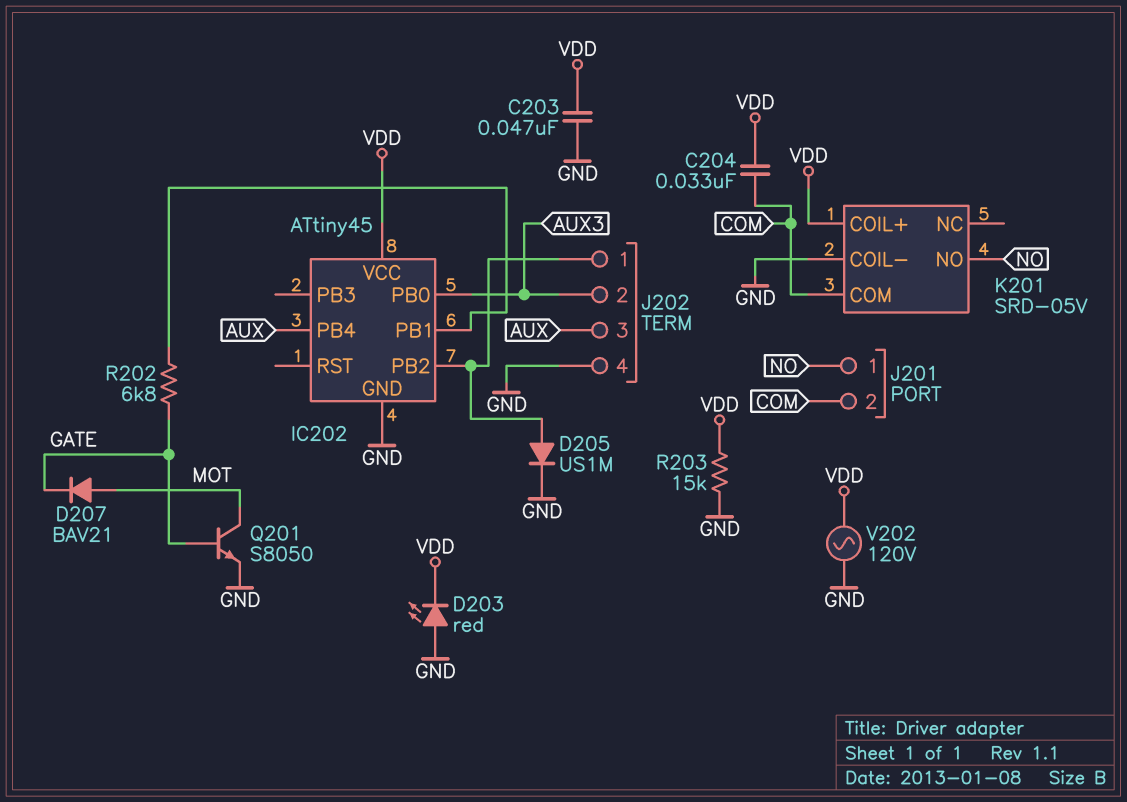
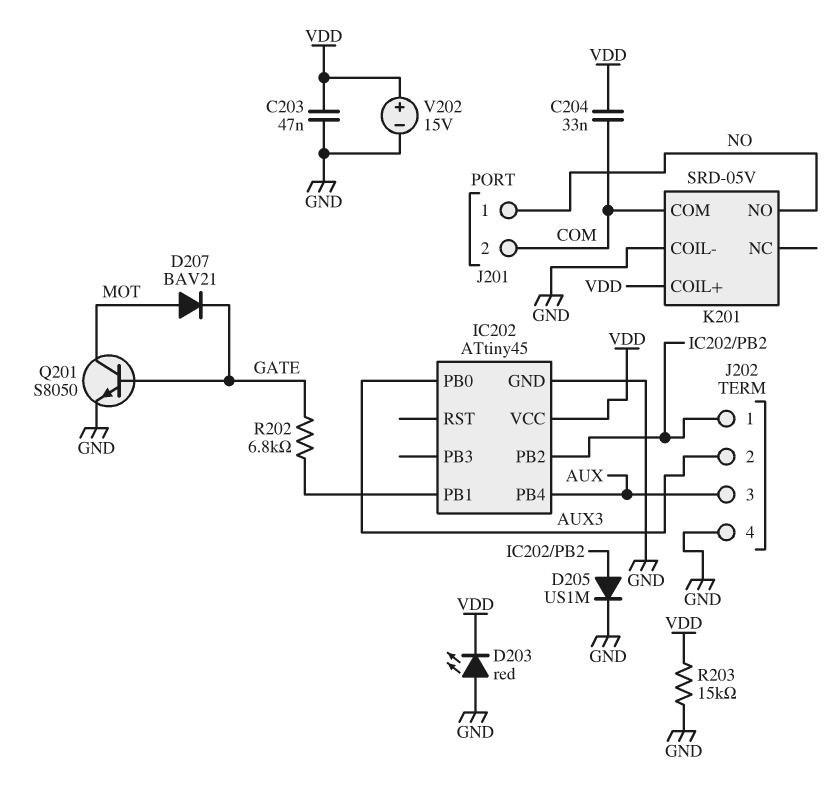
V202: AC 120V (GND, VDD) -> 15V (plus VDD, minus GND)

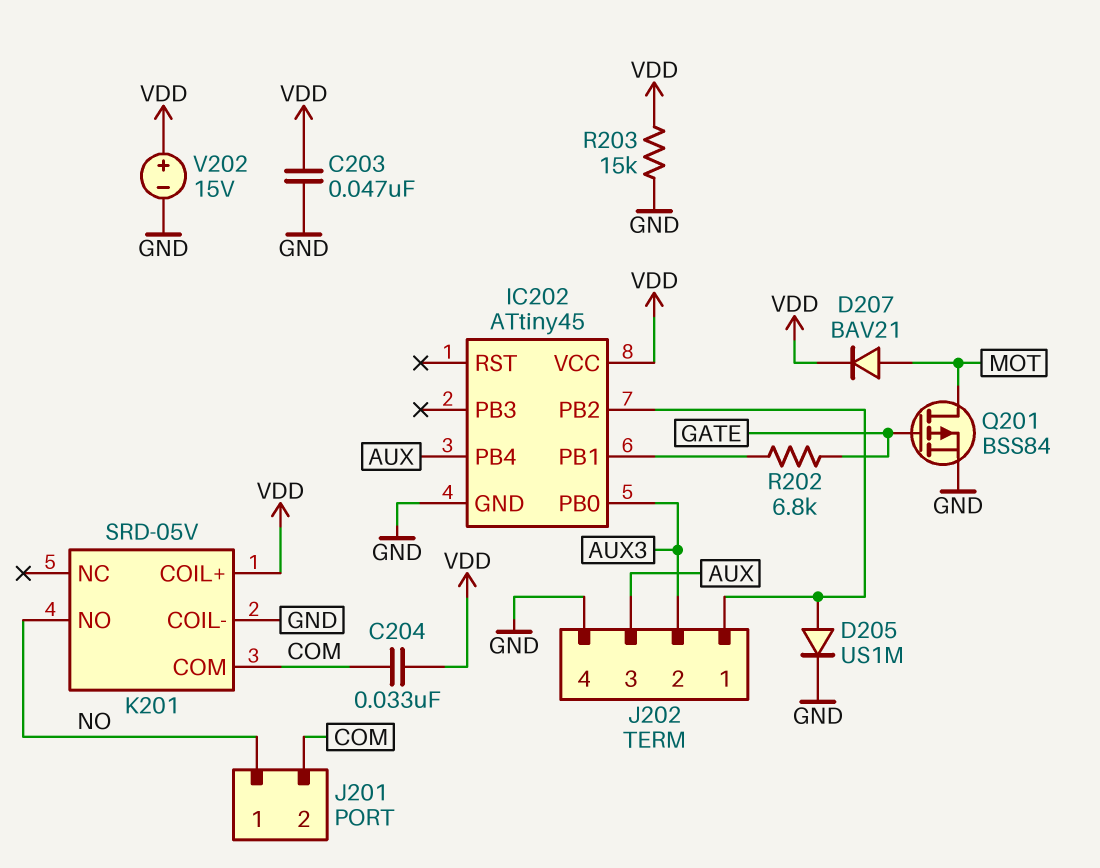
D203: LED red (A GND, K VDD) -> none
D207: diode BAV21 (A MOT, K GATE) -> diode BAV21 (A MOT, K VDD)
Q201: NPN S8050 (B GATE, C MOT, E GND) -> PMOS BSS84 (G GATE, D MOT, S GND)

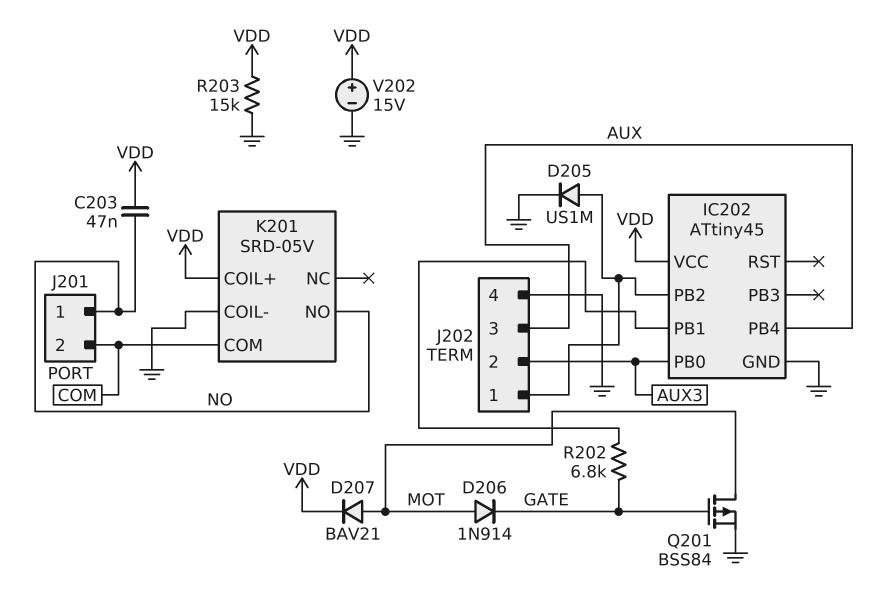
C203: 47nF (GND, VDD) -> 47nF (NO, VDD)
C204: 33nF (COM, VDD) -> none
D206: none -> diode 1N914 (A MOT, K GATE)

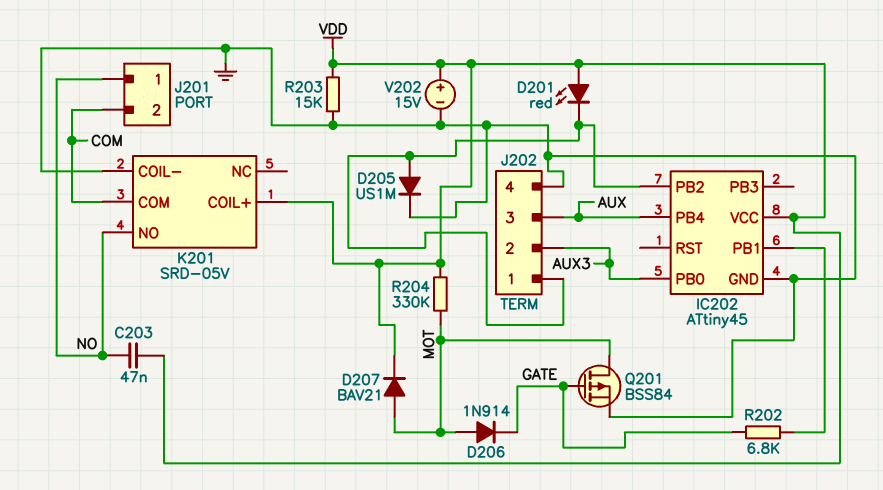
D201: none -> LED red (A VDD, K IC202/PB2)
R204: none -> 330k (MOT, VDD)

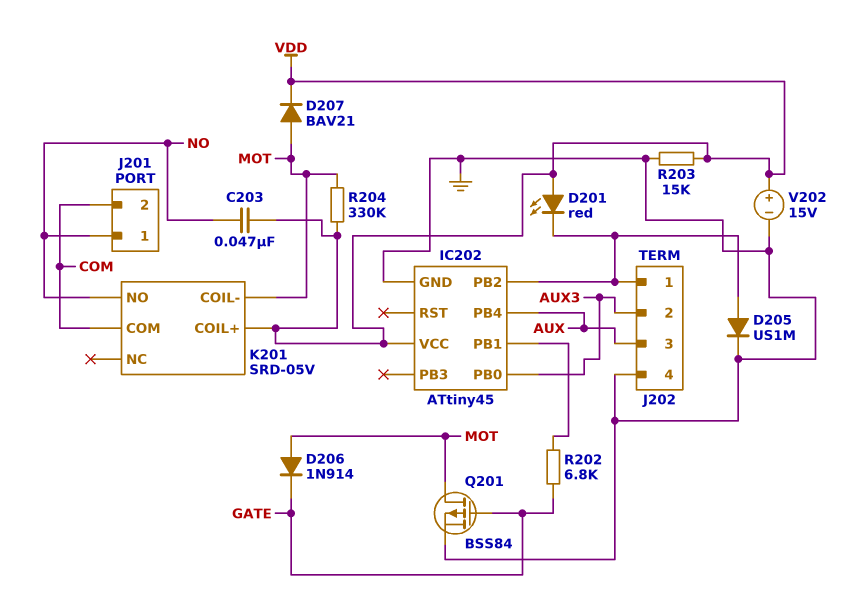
K201 pin COIL-: GND -> MOT

